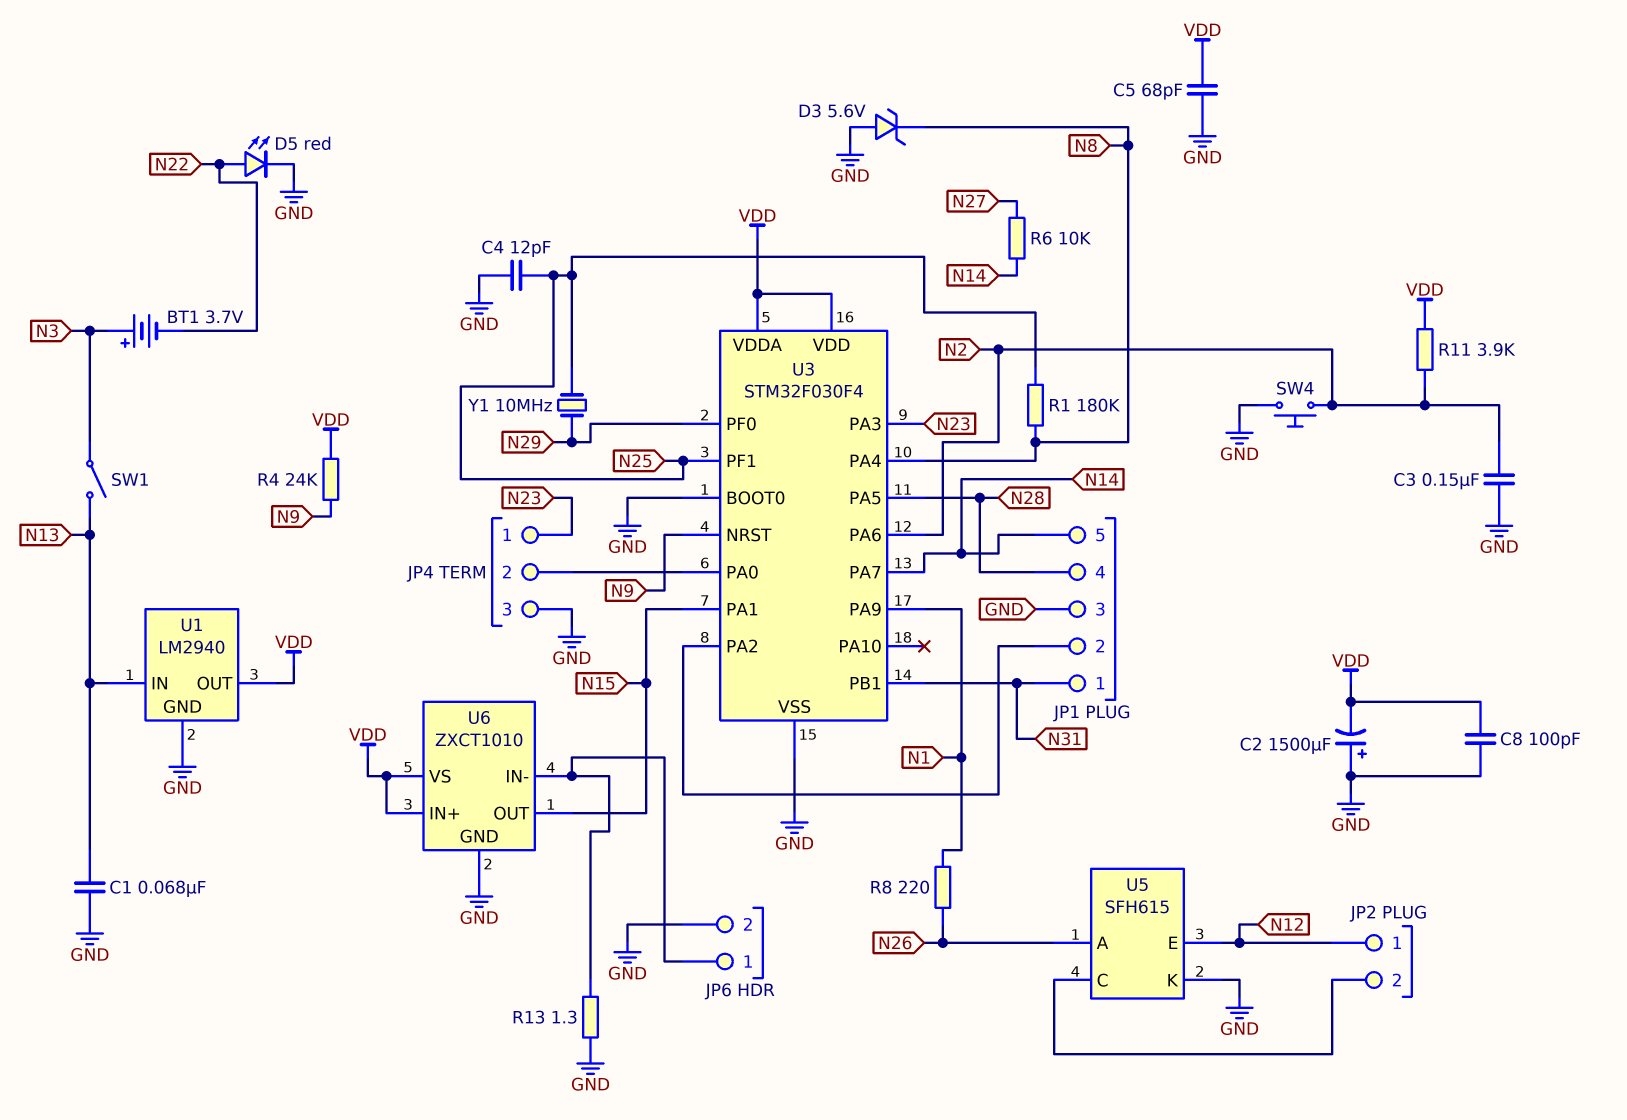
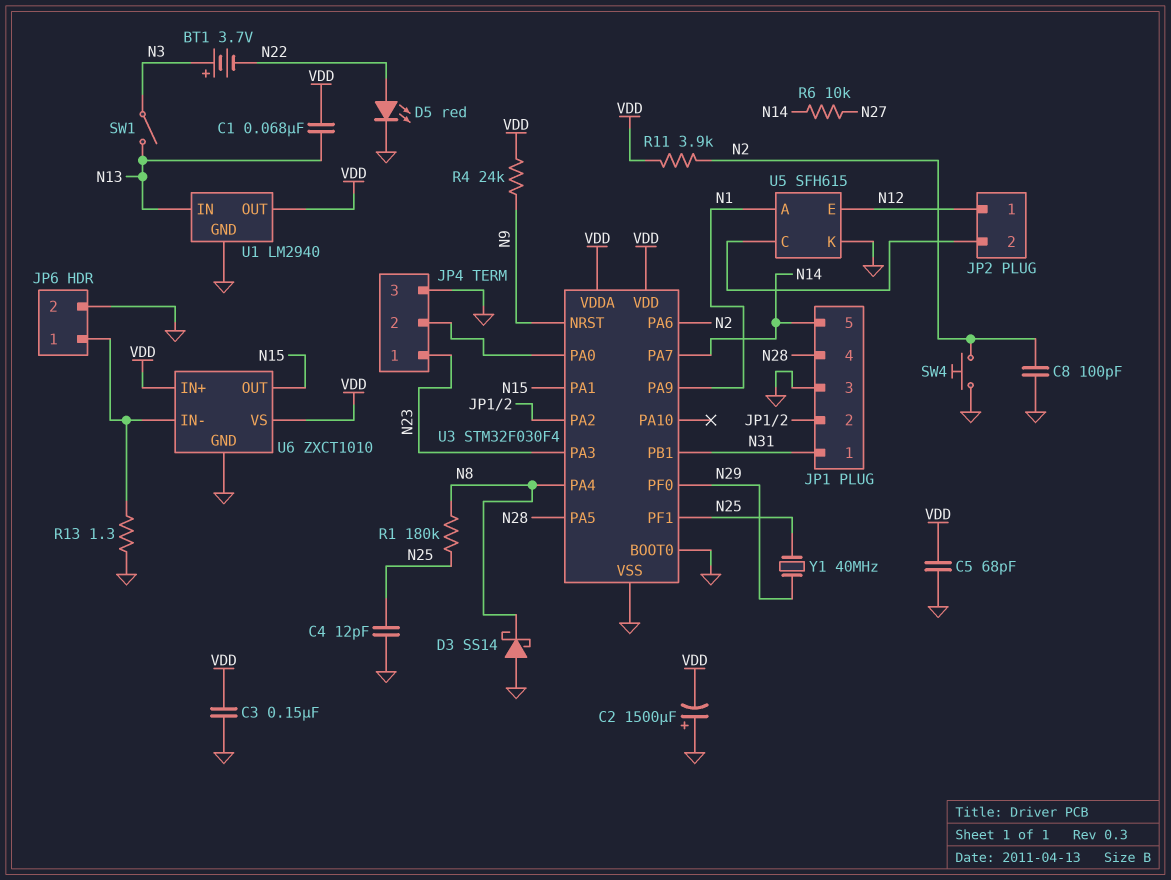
C1: 68nF (GND, N13) -> 68nF (N13, VDD)
C3: 150nF (GND, N2) -> 150nF (GND, VDD)
C8: 100pF (GND, VDD) -> 100pF (GND, N2)
D3: zener 5.6V (A GND, K N8) -> schottky SS14 (A GND, K N8)
R8: 220 (N1, N26) -> none
U5 pin A: N26 -> N1
Y1: 10MHz (N25, N29) -> 40MHz (N25, N29)

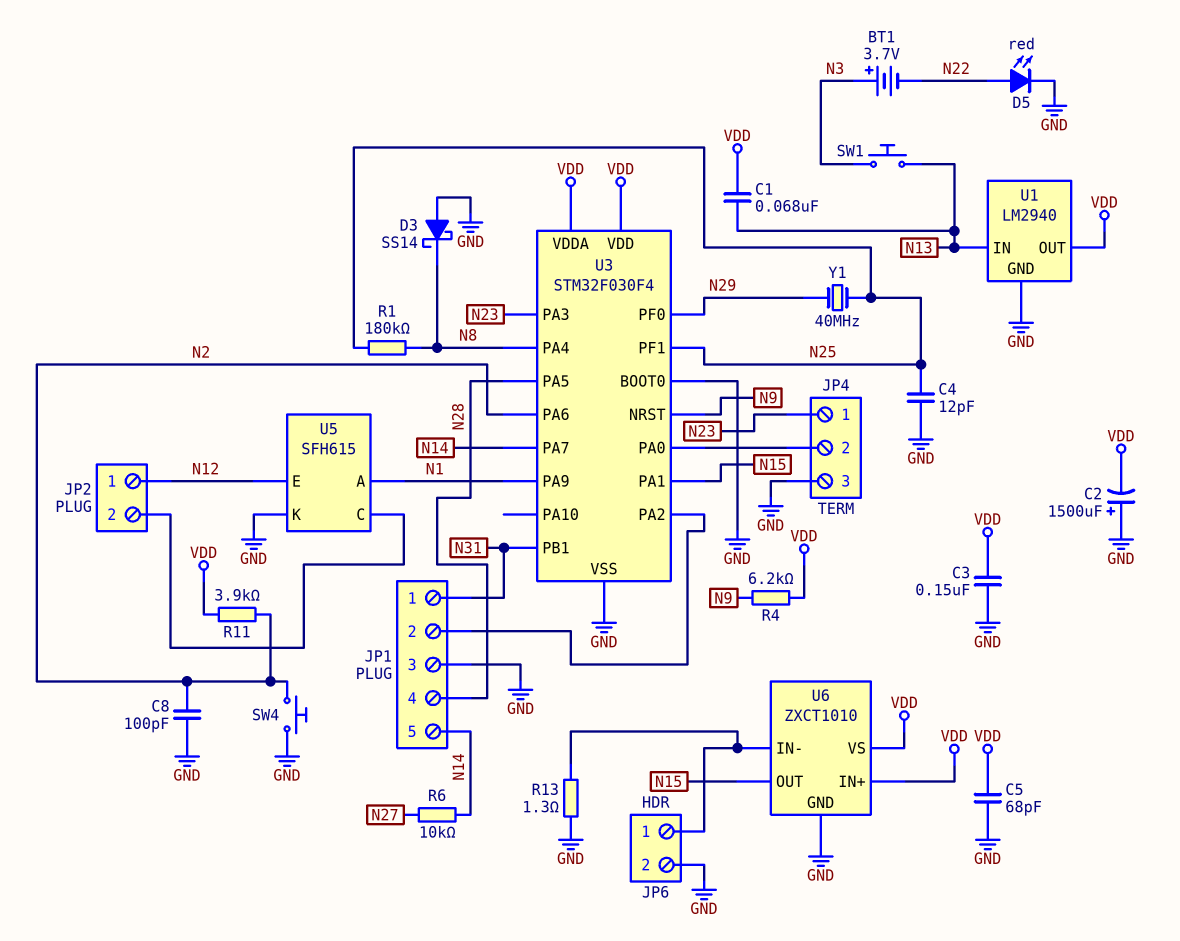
R4: 24k (N9, VDD) -> 6.2k (N9, VDD)
SW1: switch (N3, N13) -> button (N3, N13)

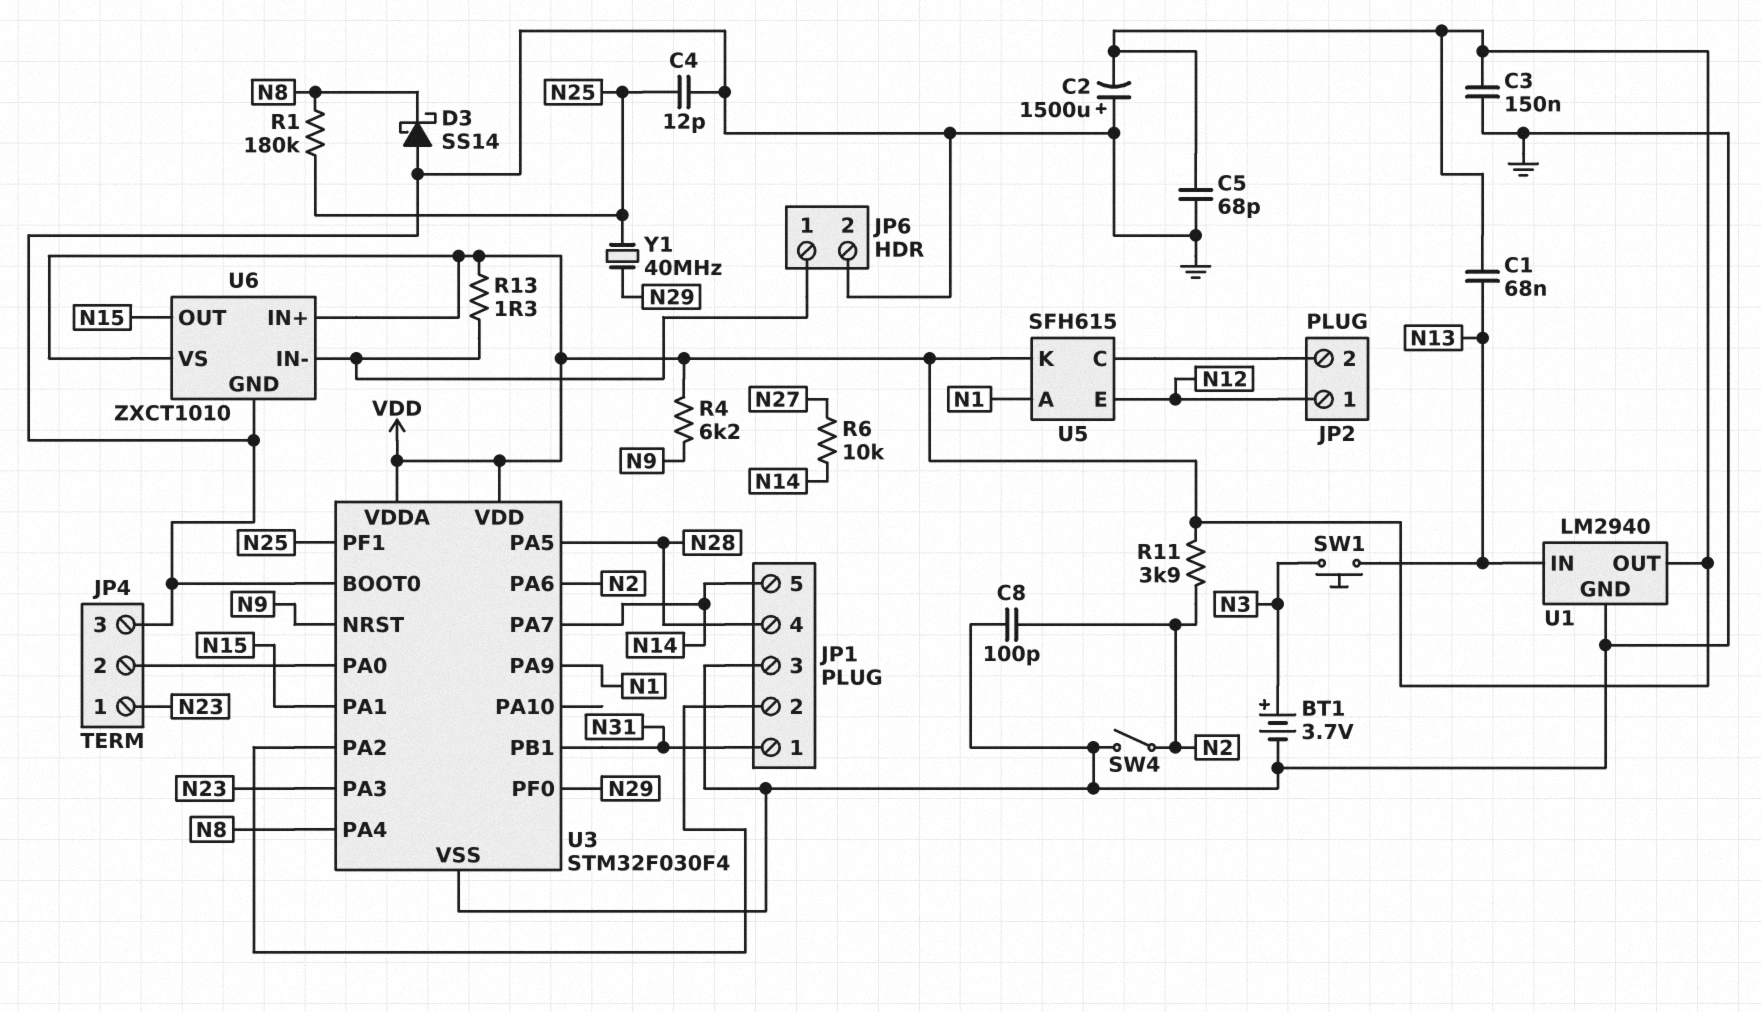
BT1: 3.7V (plus N3, minus N22) -> 3.7V (plus N3, minus GND)
D5: LED red (A N22, K GND) -> none
R13: 1.3 (GND, JP6/1) -> 1.3 (JP6/1, VDD)
SW4: button (GND, N2) -> switch (GND, N2)
U5 pin K: GND -> VDD

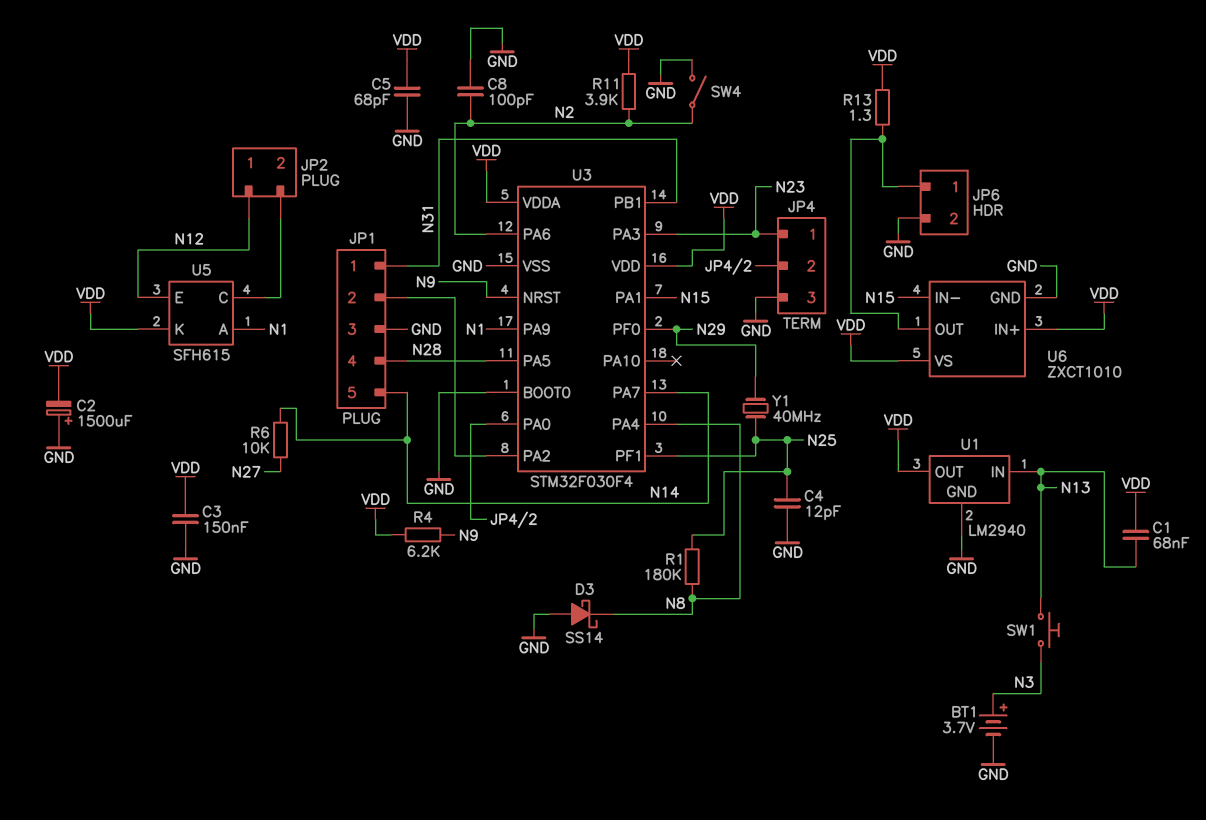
U6 pin IN-: JP6/1 -> N15
U6 pin OUT: N15 -> JP6/1

